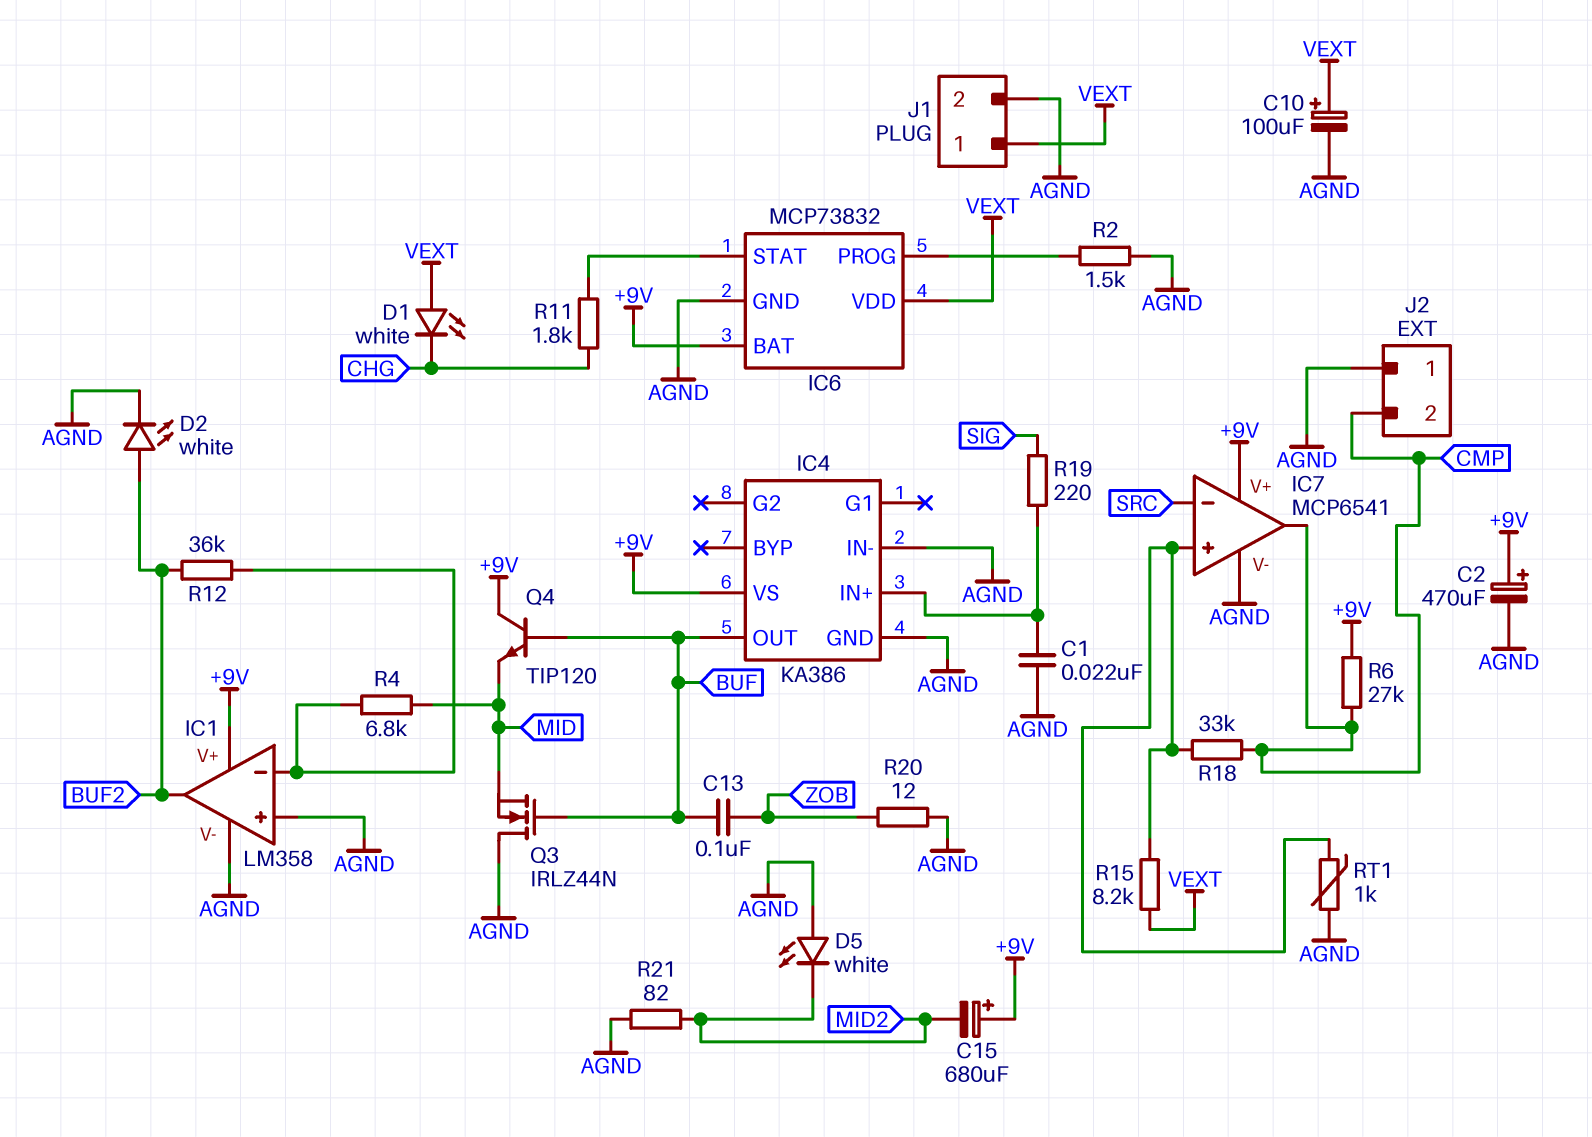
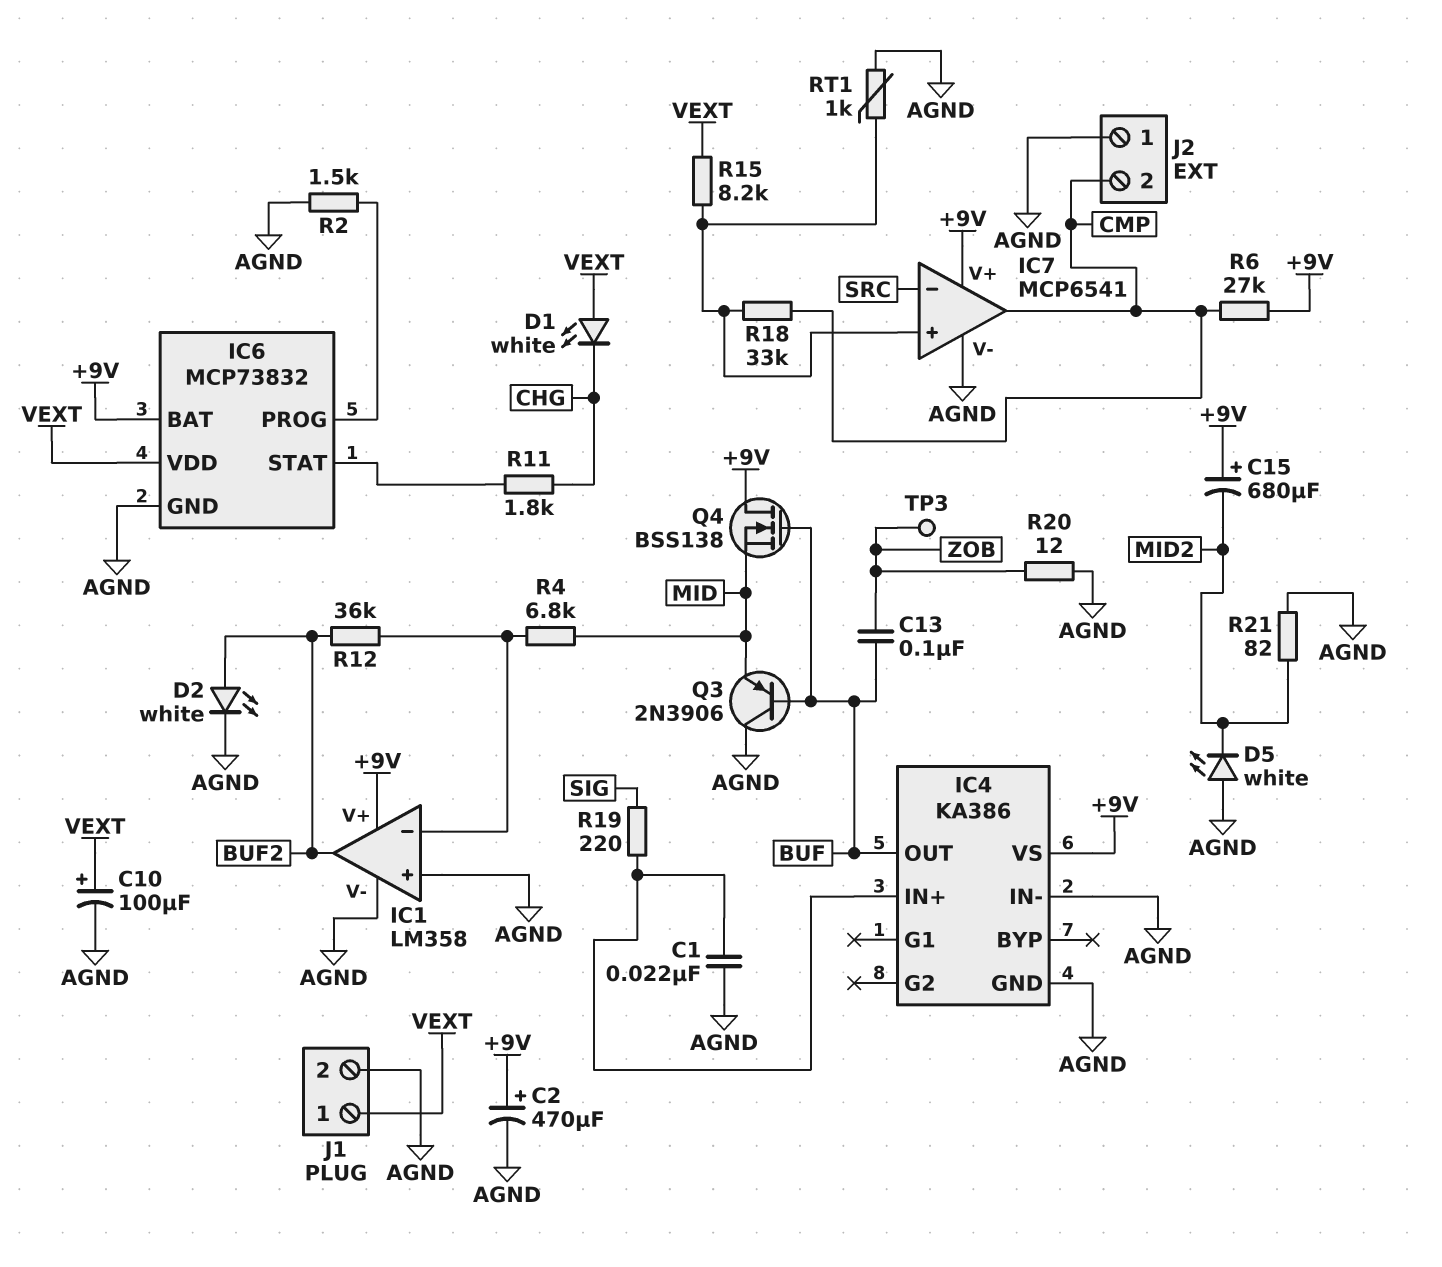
Q3: NMOS IRLZ44N (G BUF, D AGND, S MID) -> PNP 2N3906 (B BUF, C AGND, E MID)
Q4: NPN TIP120 (B BUF, C +9V, E MID) -> NMOS BSS138 (G BUF, D +9V, S MID)
TP3: none -> test point (ZOB)

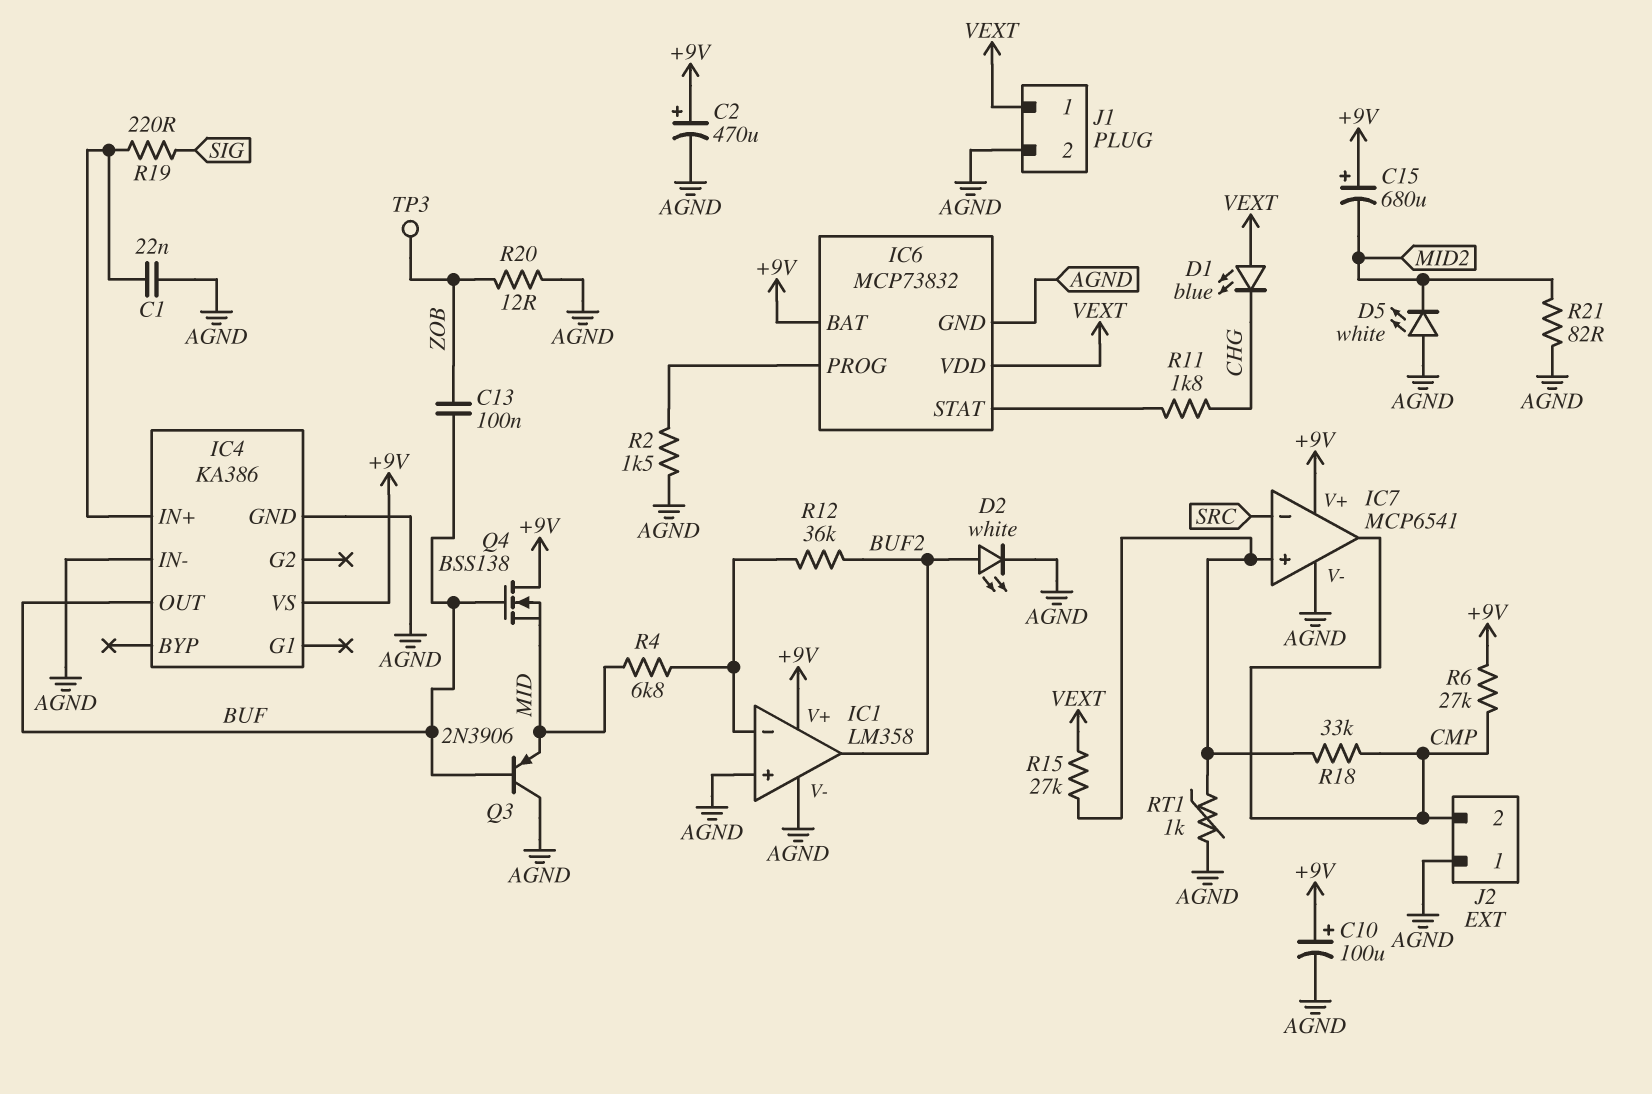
C10: 100uF (plus VEXT, minus AGND) -> 100uF (plus +9V, minus AGND)
D1: LED white (A VEXT, K CHG) -> LED blue (A VEXT, K CHG)
R15: 8.2k (IC7/in+, VEXT) -> 27k (IC7/in+, VEXT)

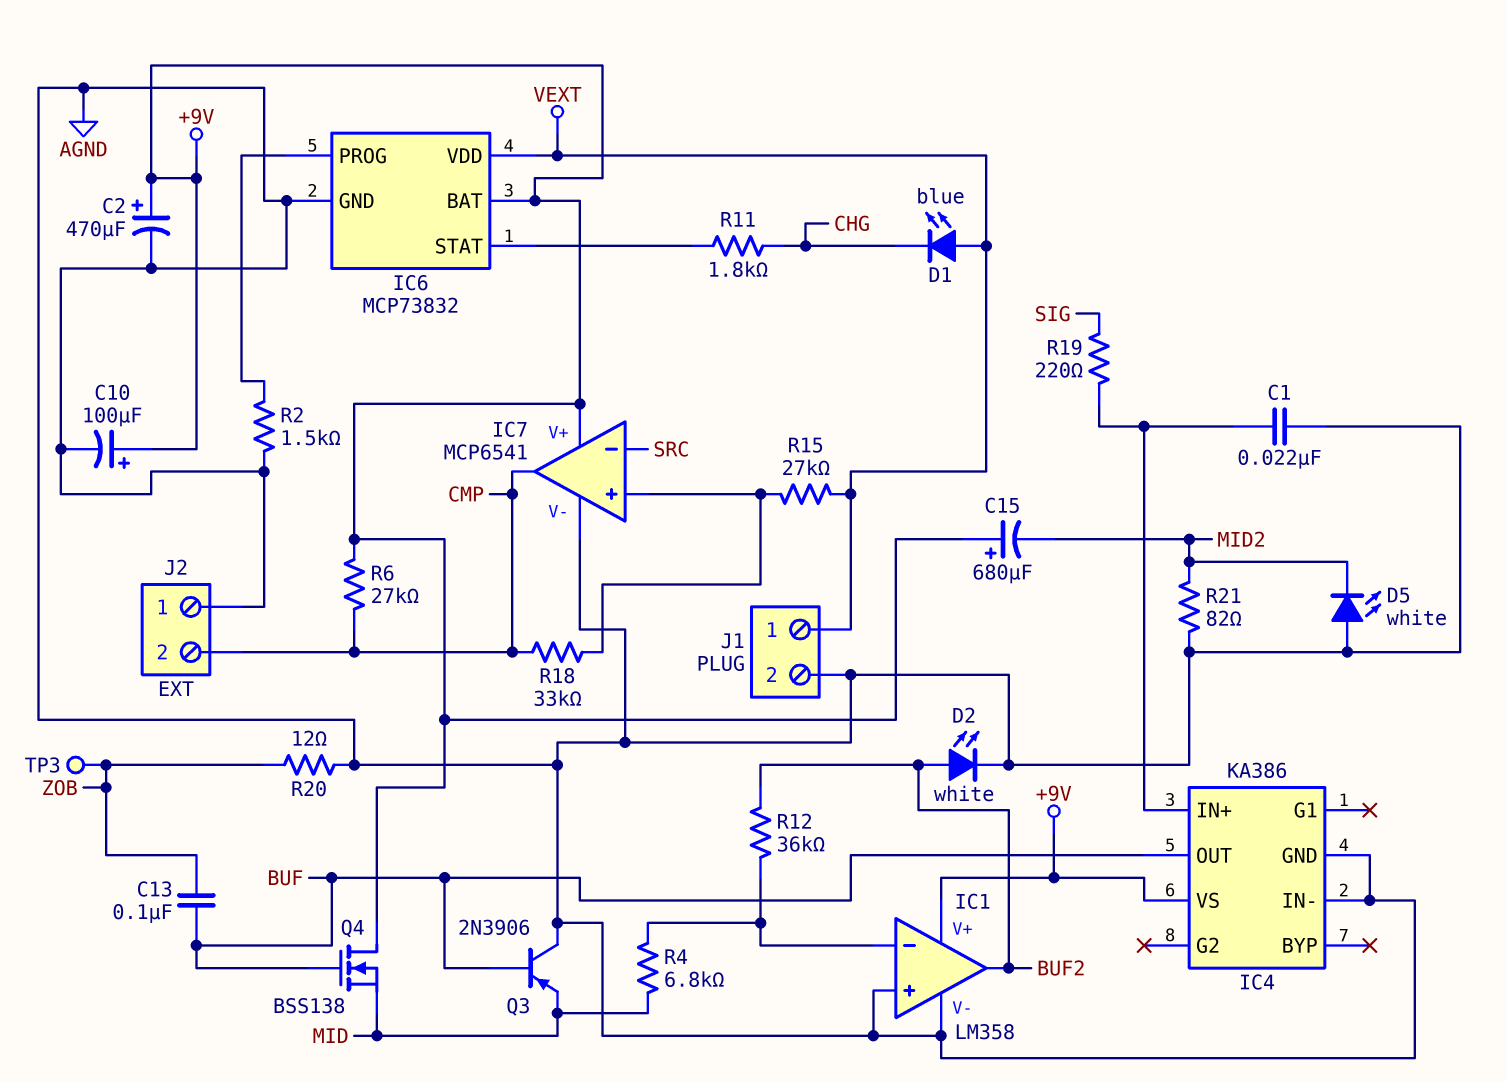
RT1: 1k (AGND, IC7/in+) -> none

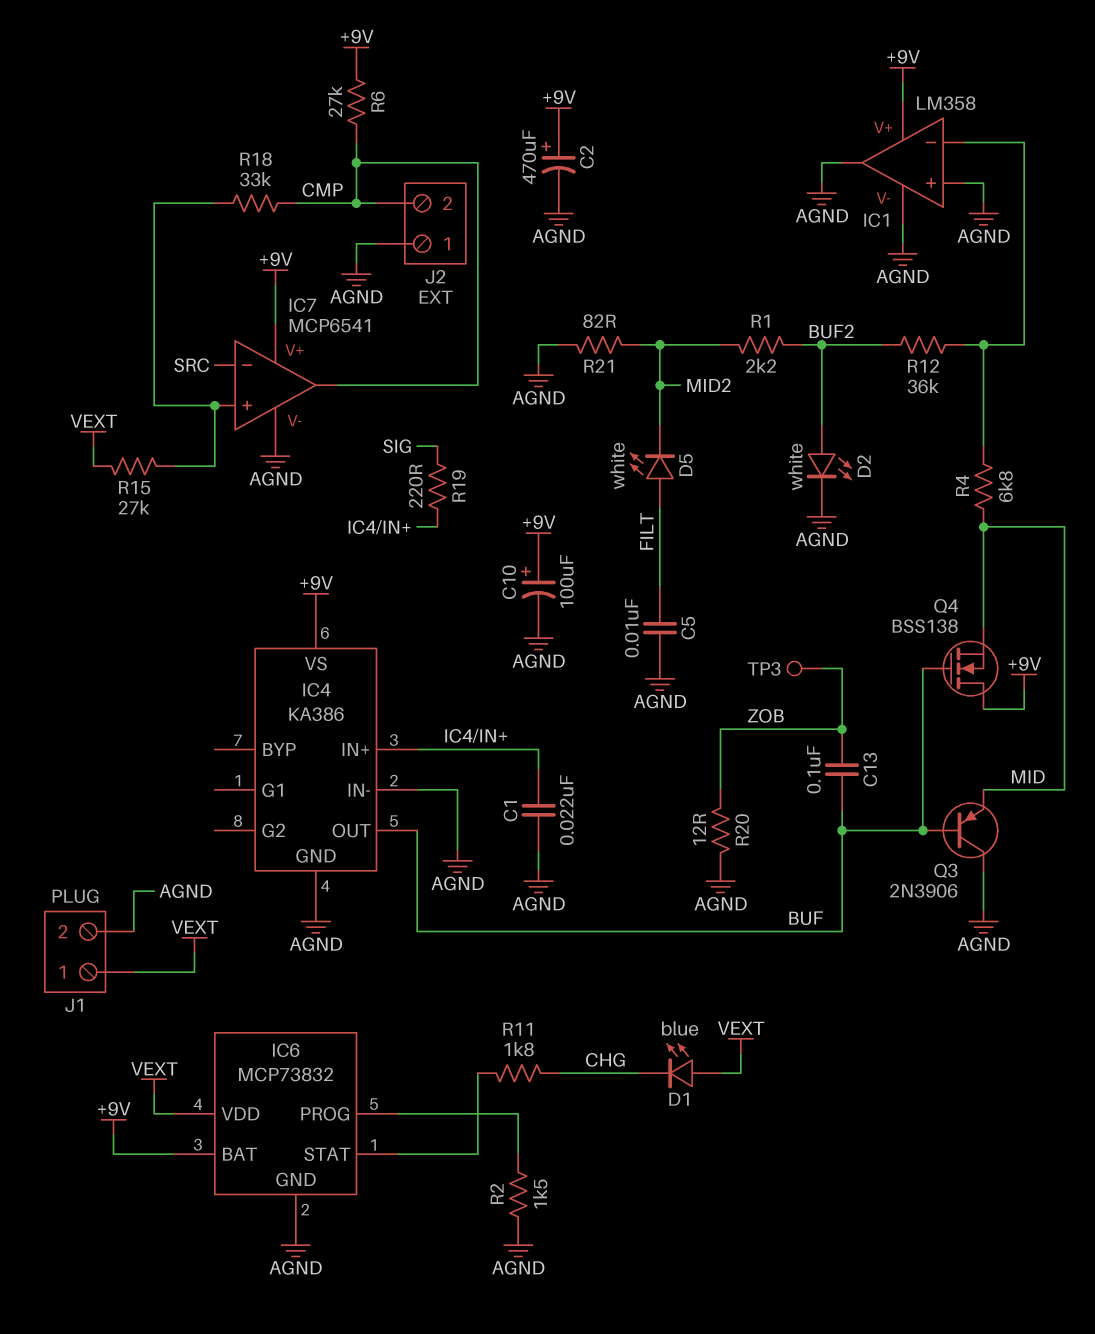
C5: none -> 10nF (AGND, FILT)
C15: 680uF (plus +9V, minus MID2) -> none
D5: LED white (A AGND, K MID2) -> LED white (A FILT, K MID2)
IC1 pin out: BUF2 -> AGND
R1: none -> 2.2k (BUF2, MID2)

